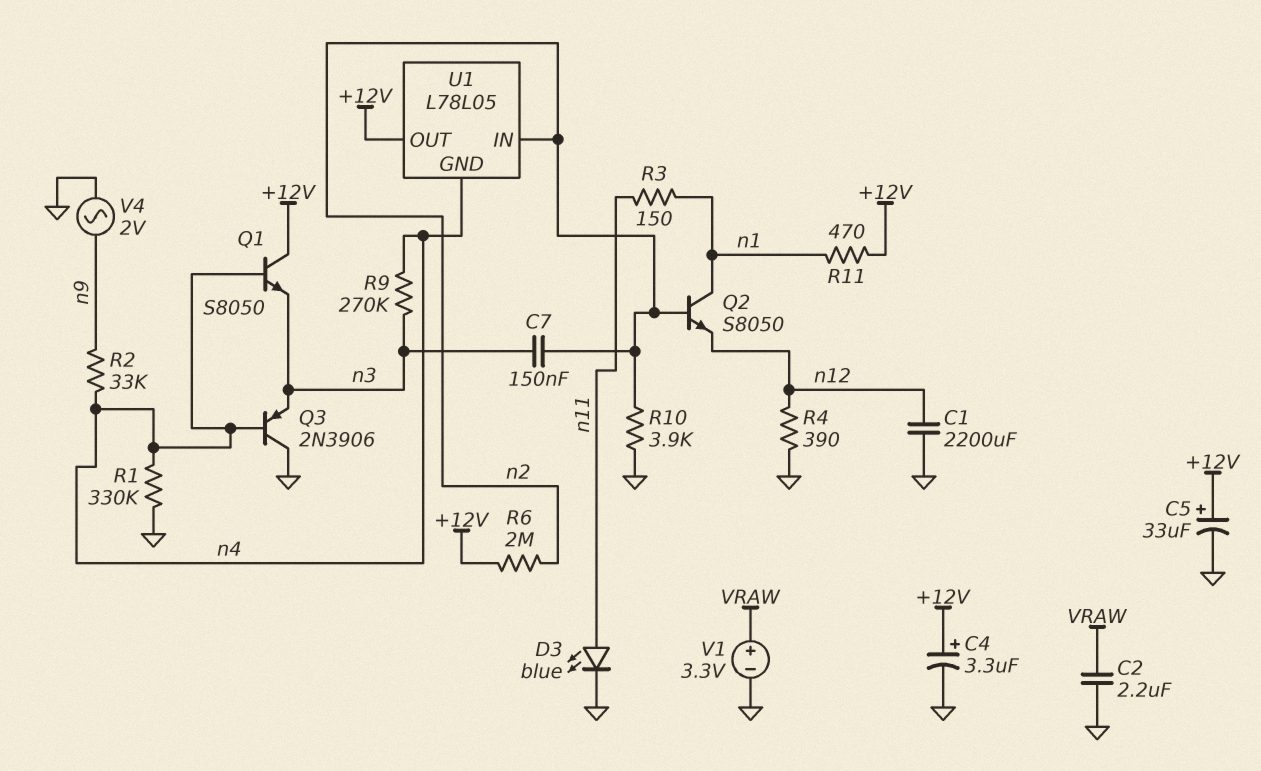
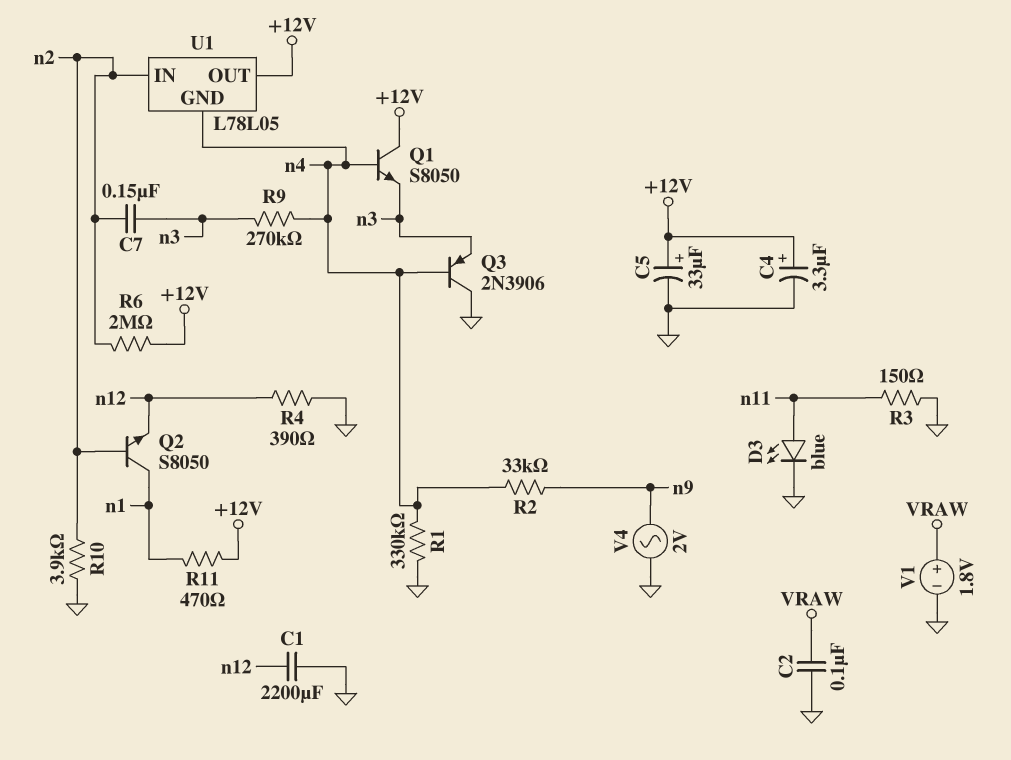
C2: 2.2uF (GND, VRAW) -> 100nF (GND, VRAW)
R3: 150 (n1, n11) -> 150 (GND, n11)
V1: 3.3V (plus VRAW, minus GND) -> 1.8V (plus VRAW, minus GND)

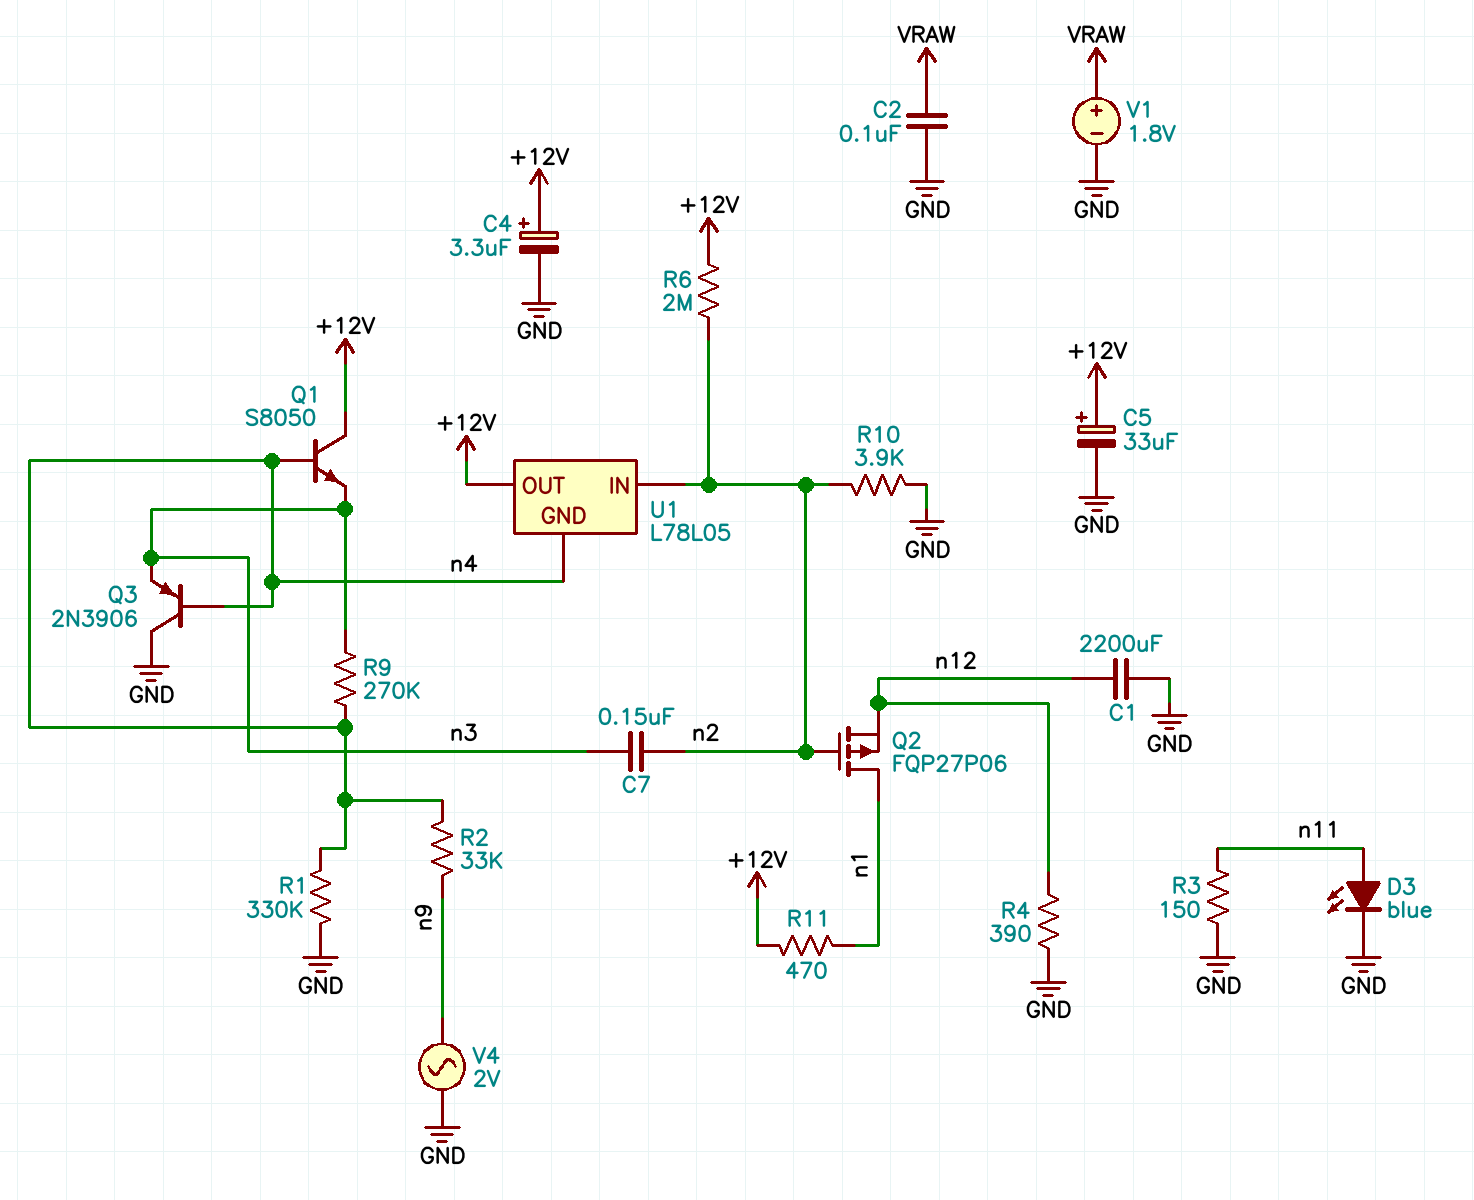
Q2: NPN S8050 (B n2, C n1, E n12) -> PMOS FQP27P06 (G n2, D n1, S n12)

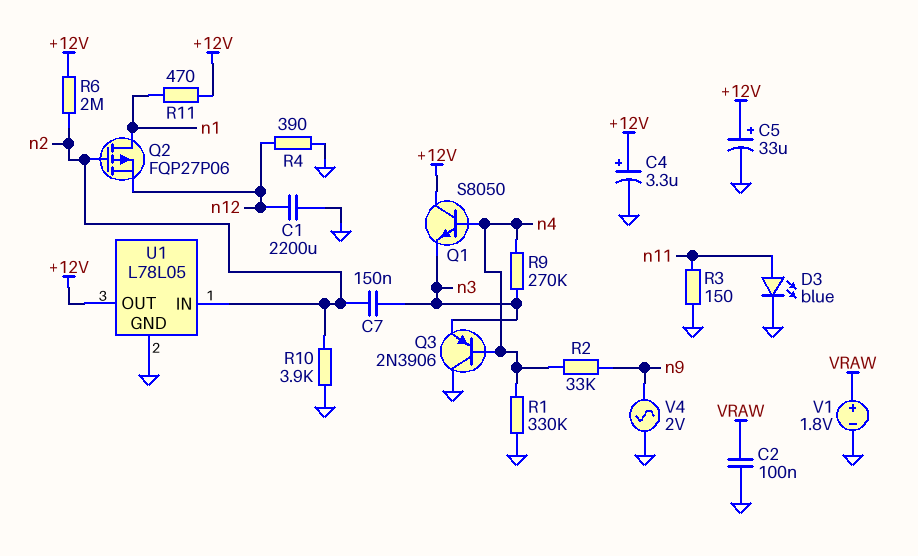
U1 pin GND: n4 -> GND

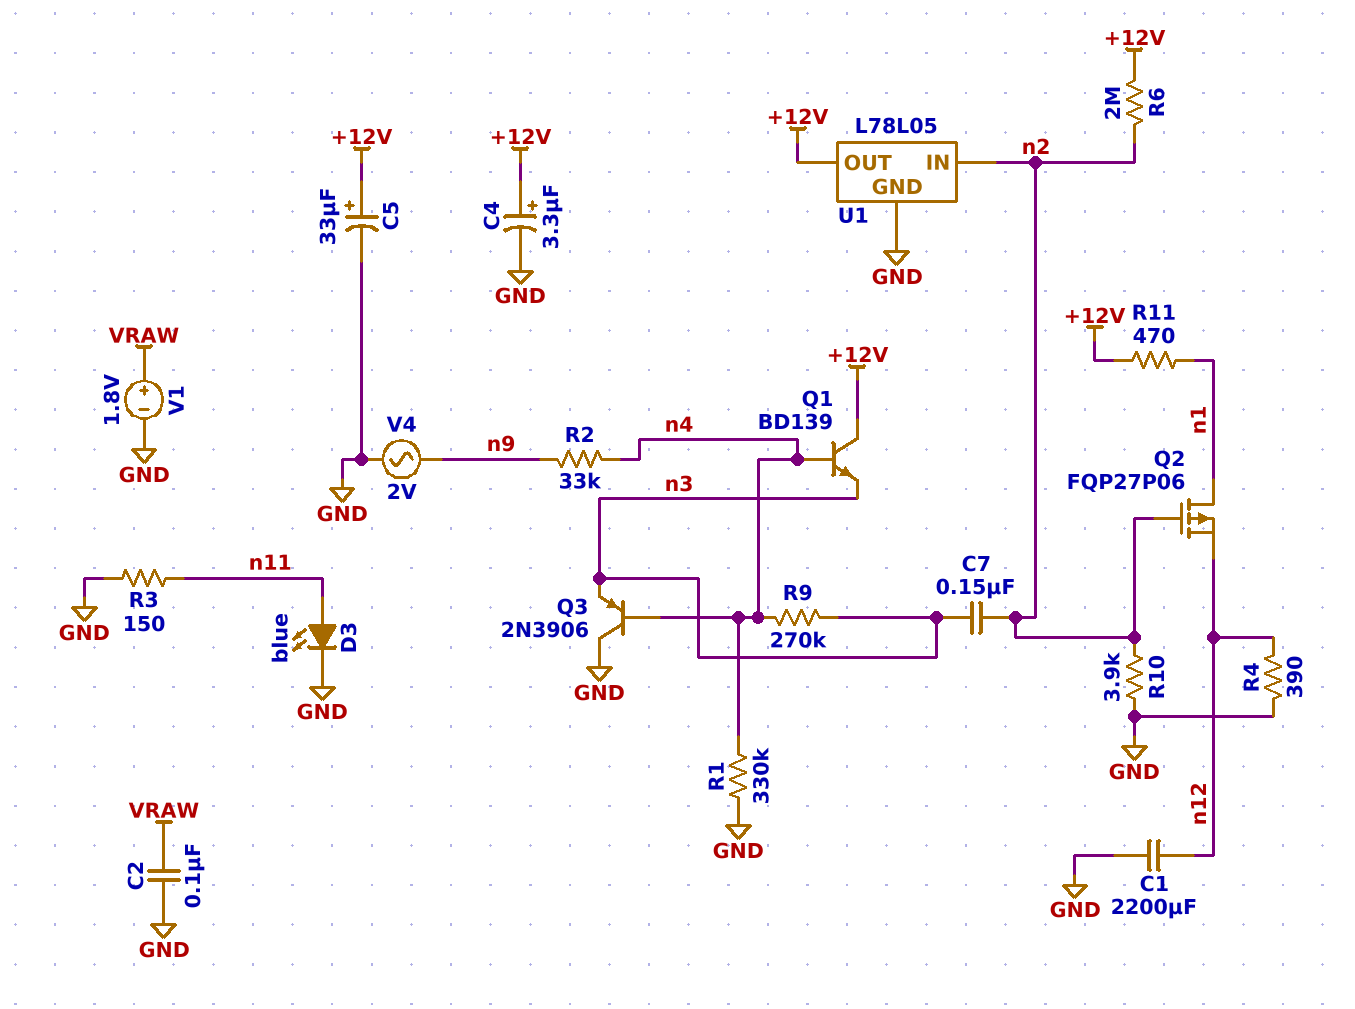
Q1: NPN S8050 (B n4, C +12V, E n3) -> NPN BD139 (B n4, C +12V, E n3)

